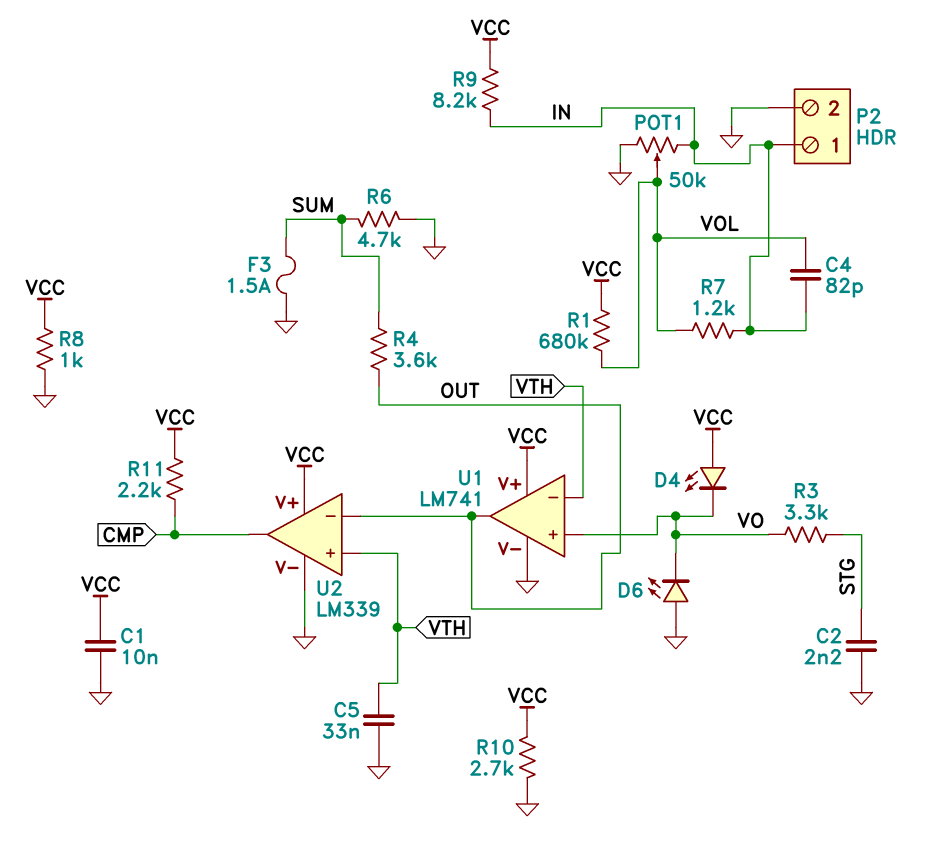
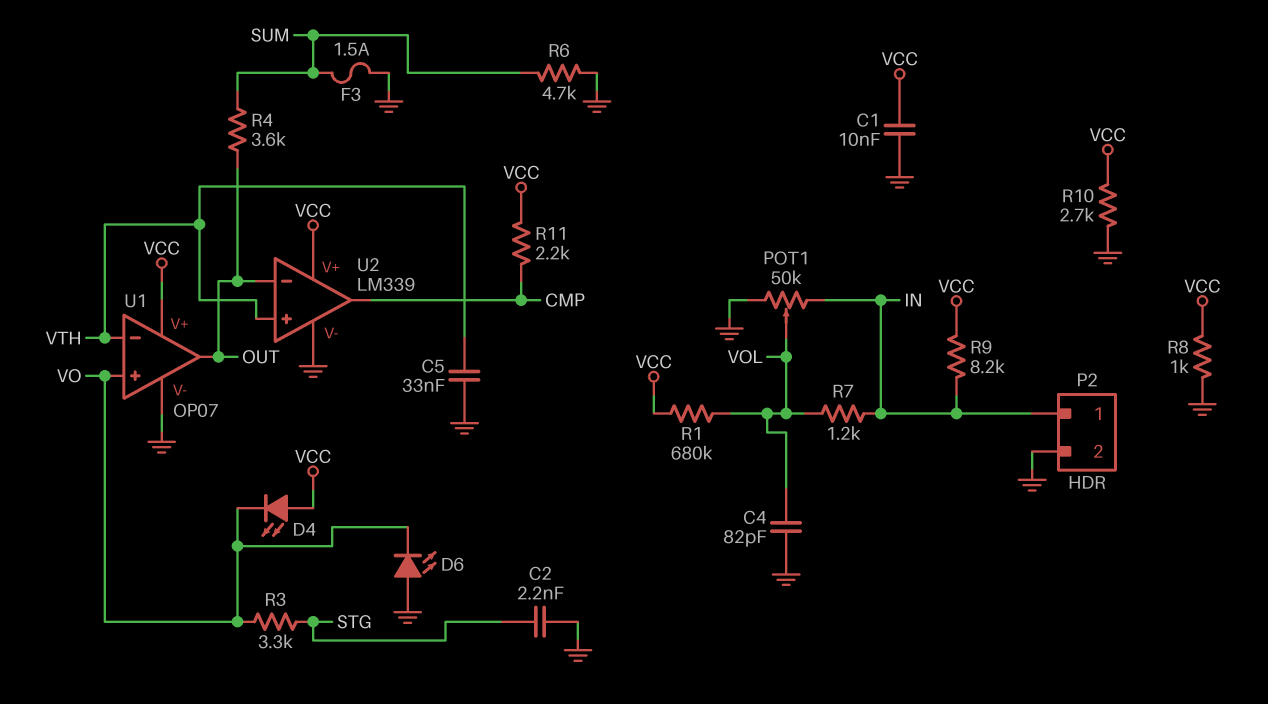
C4: 82pF (IN, VOL) -> 82pF (GND, VOL)
U1: LM741 -> OP07

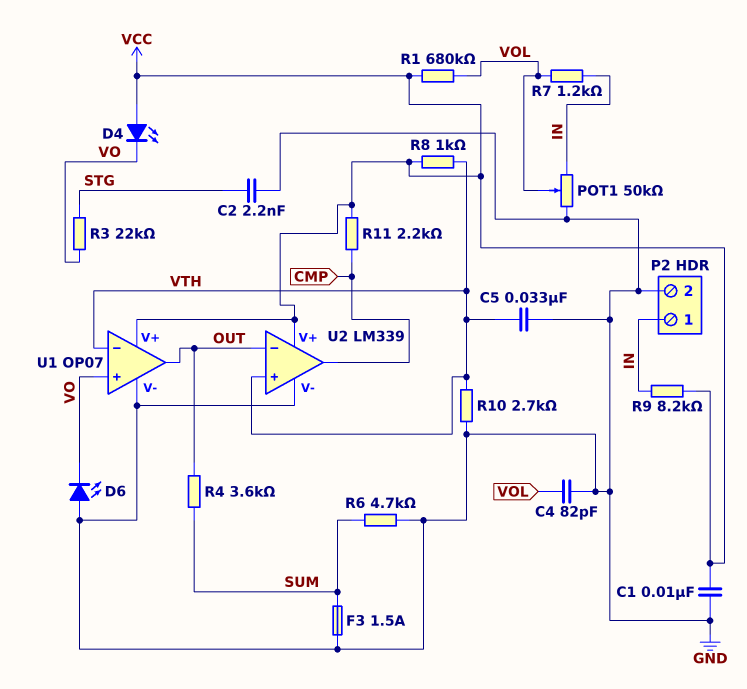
R3: 3.3k (STG, VO) -> 22k (STG, VO)
R8: 1k (GND, VCC) -> 1k (VCC, VTH)
R10: 2.7k (GND, VCC) -> 2.7k (GND, VTH)

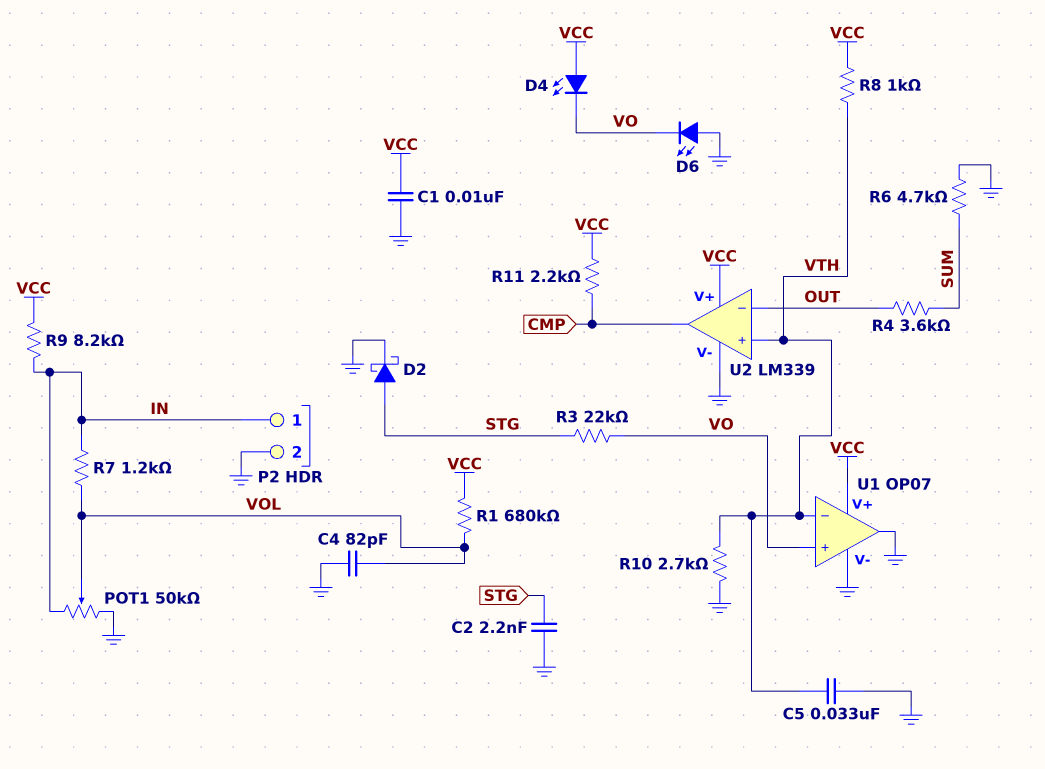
D2: none -> schottky (A STG, K GND)
F3: 1.5A (GND, SUM) -> none
U1 pin out: OUT -> GND

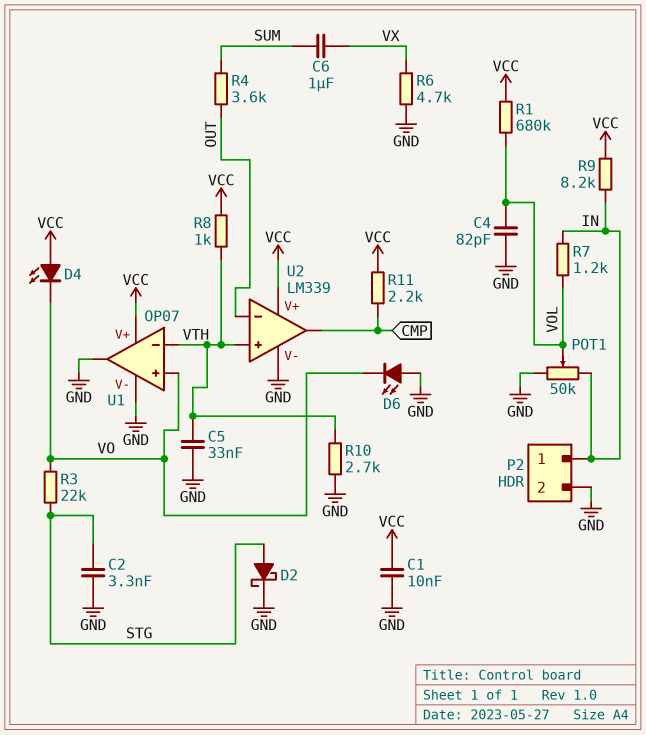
C2: 2.2nF (GND, STG) -> 3.3nF (GND, STG)
C6: none -> 1uF (SUM, VX)
R6: 4.7k (GND, SUM) -> 4.7k (GND, VX)

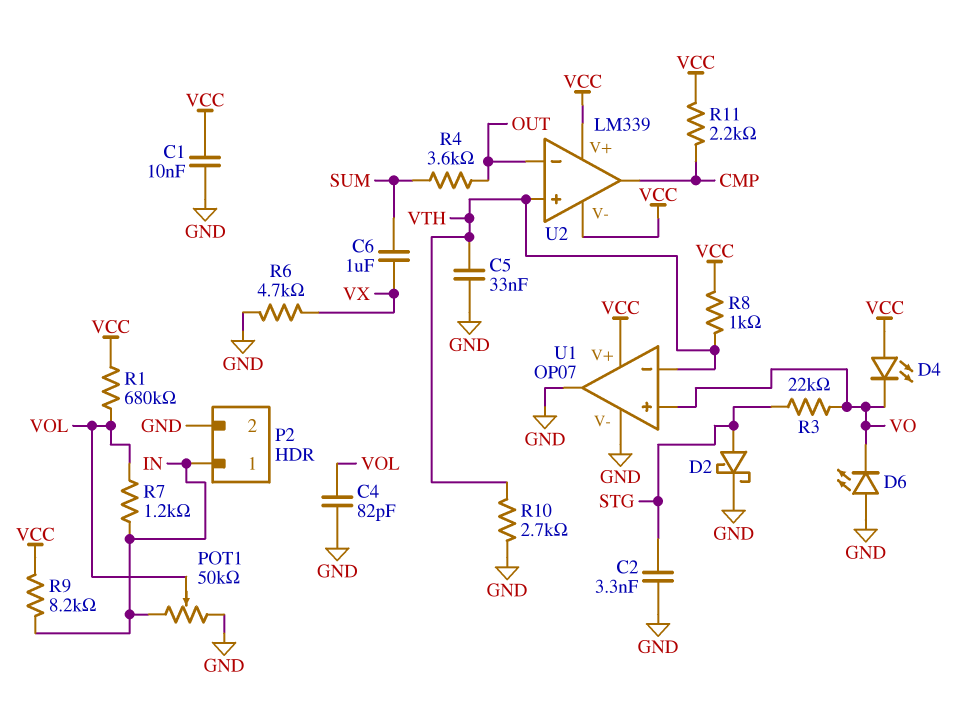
U2 pin V-: GND -> VCC

